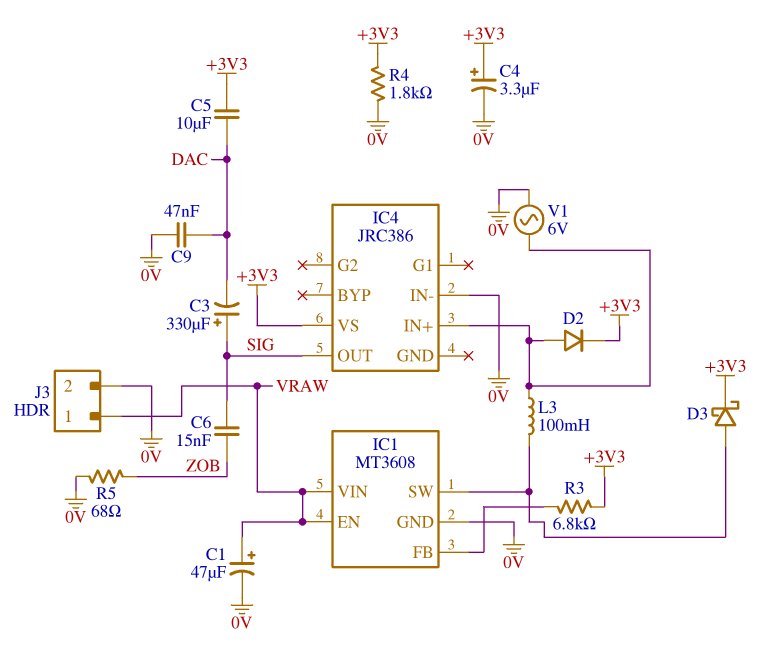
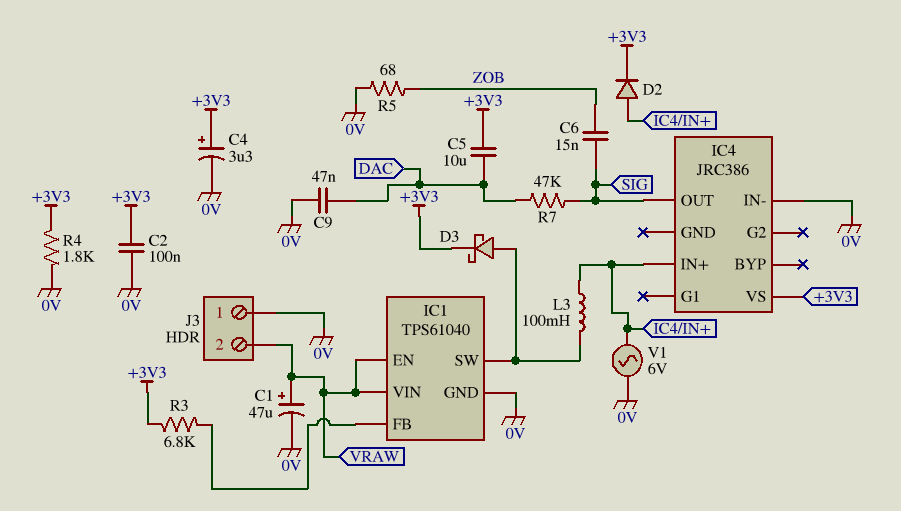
C2: none -> 100nF (+3V3, 0V)
C3: 330uF (plus SIG, minus DAC) -> none
IC1: MT3608 -> TPS61040
J3 pin 1: VRAW -> 0V
J3 pin 2: 0V -> VRAW
R7: none -> 47k (DAC, SIG)

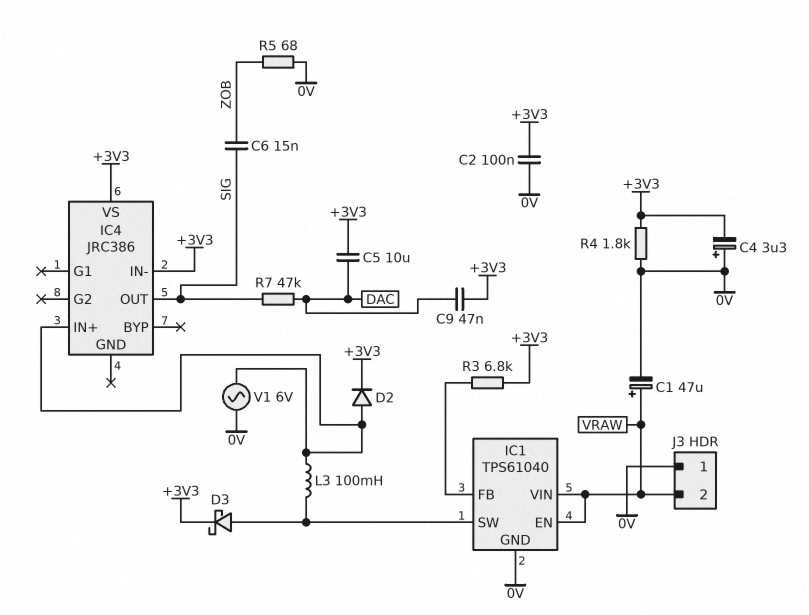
C4: 3.3uF (plus +3V3, minus 0V) -> 3.3uF (plus 0V, minus +3V3)
C9: 47nF (0V, DAC) -> 47nF (+3V3, DAC)
IC4 pin IN-: 0V -> +3V3

